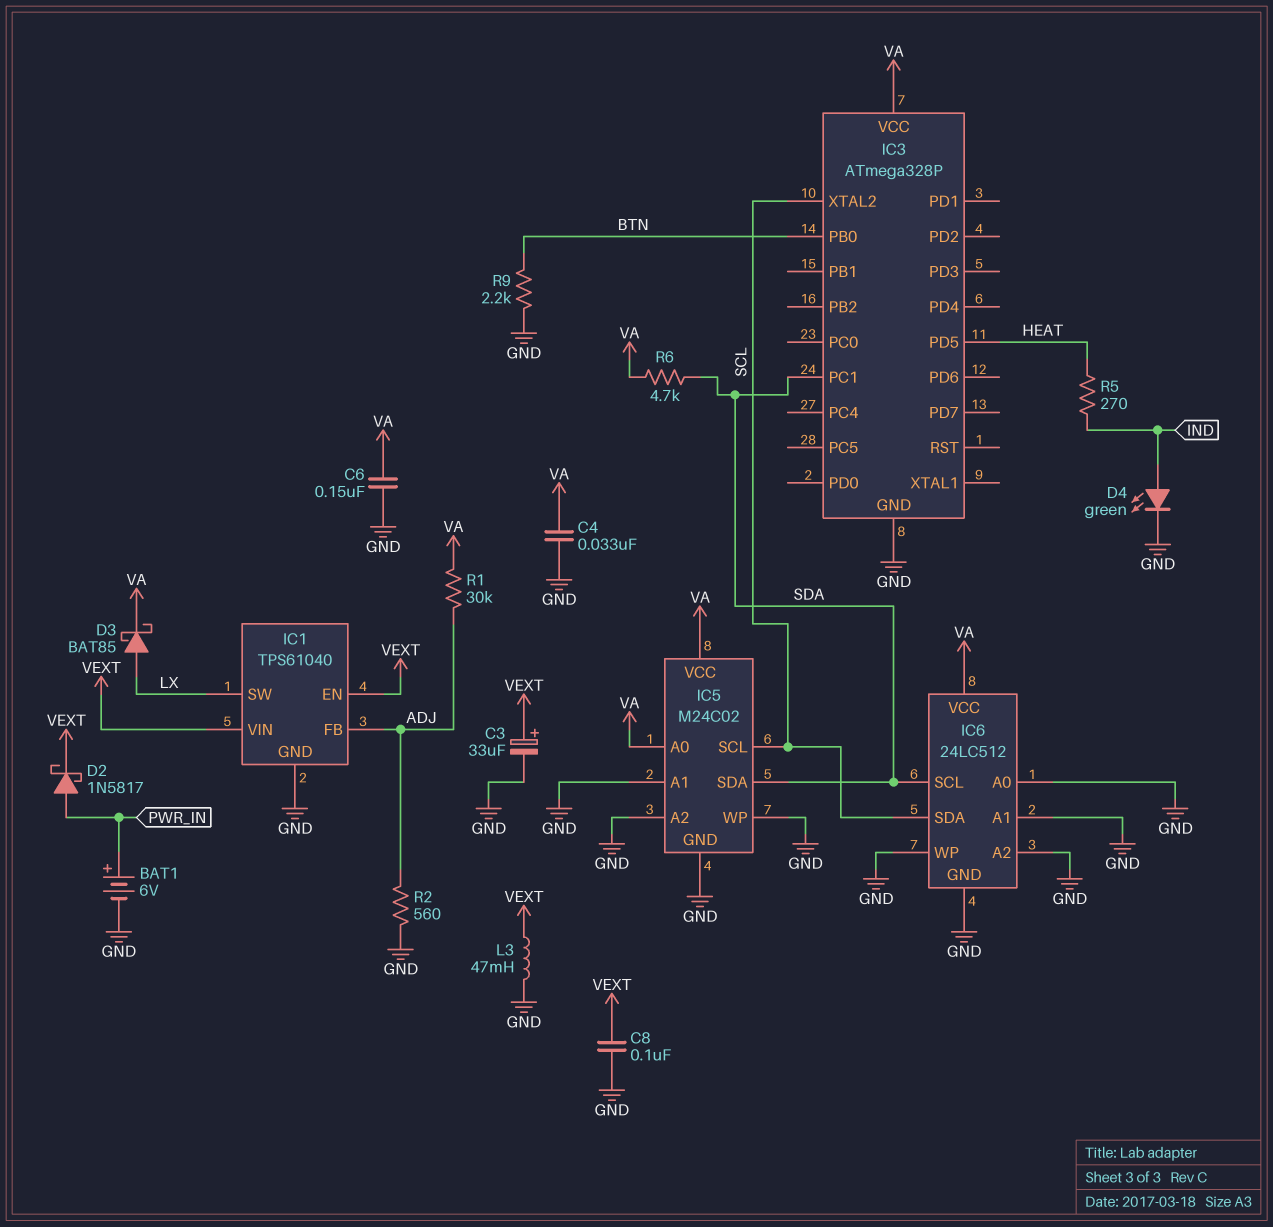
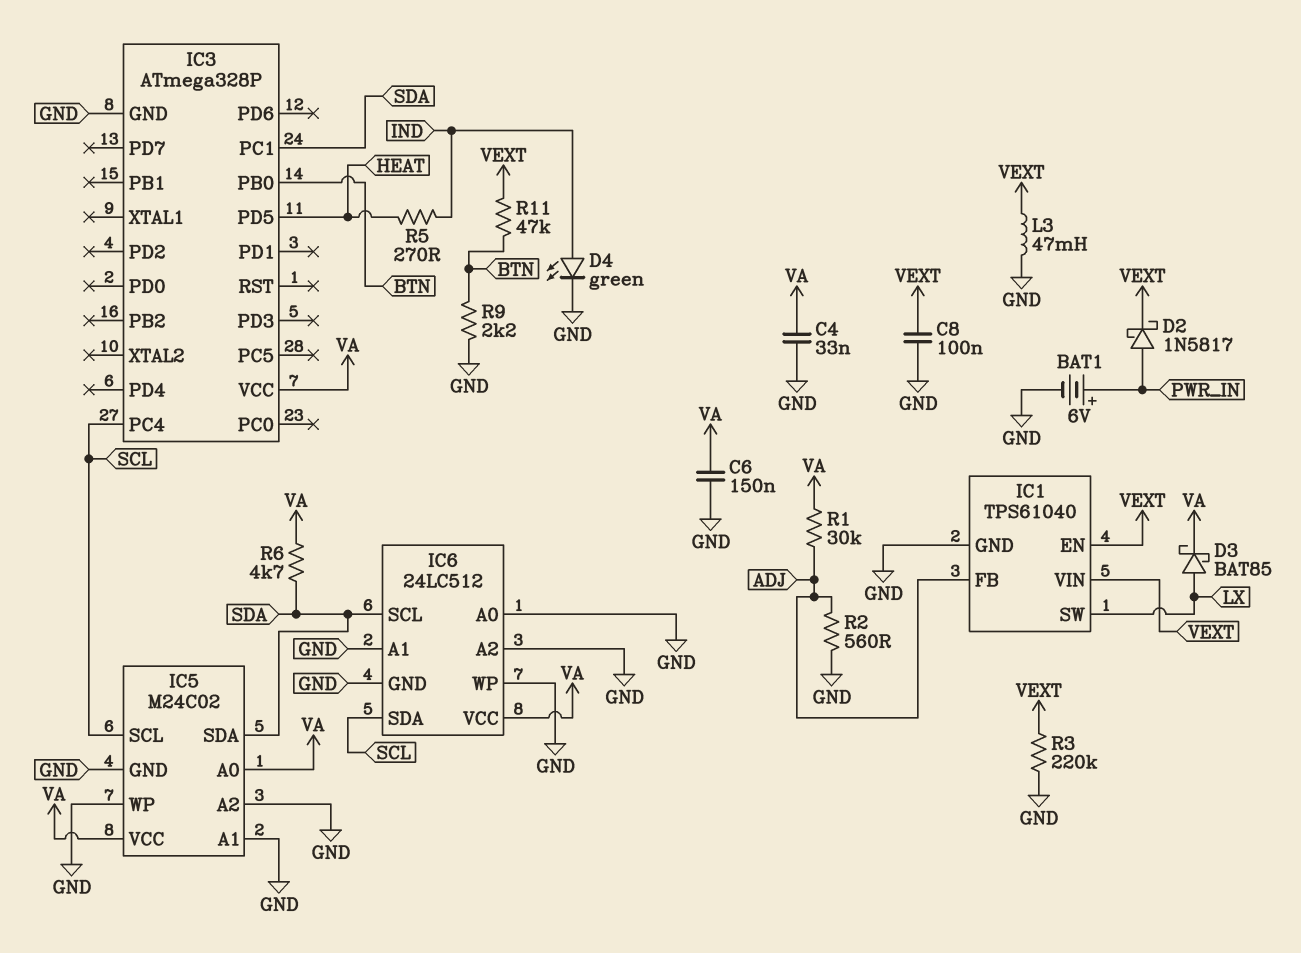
C3: 33uF (plus VEXT, minus GND) -> none
IC3 pin PC4: none -> SCL
IC3 pin XTAL2: SCL -> none
R3: none -> 220k (GND, VEXT)
R11: none -> 47k (BTN, VEXT)

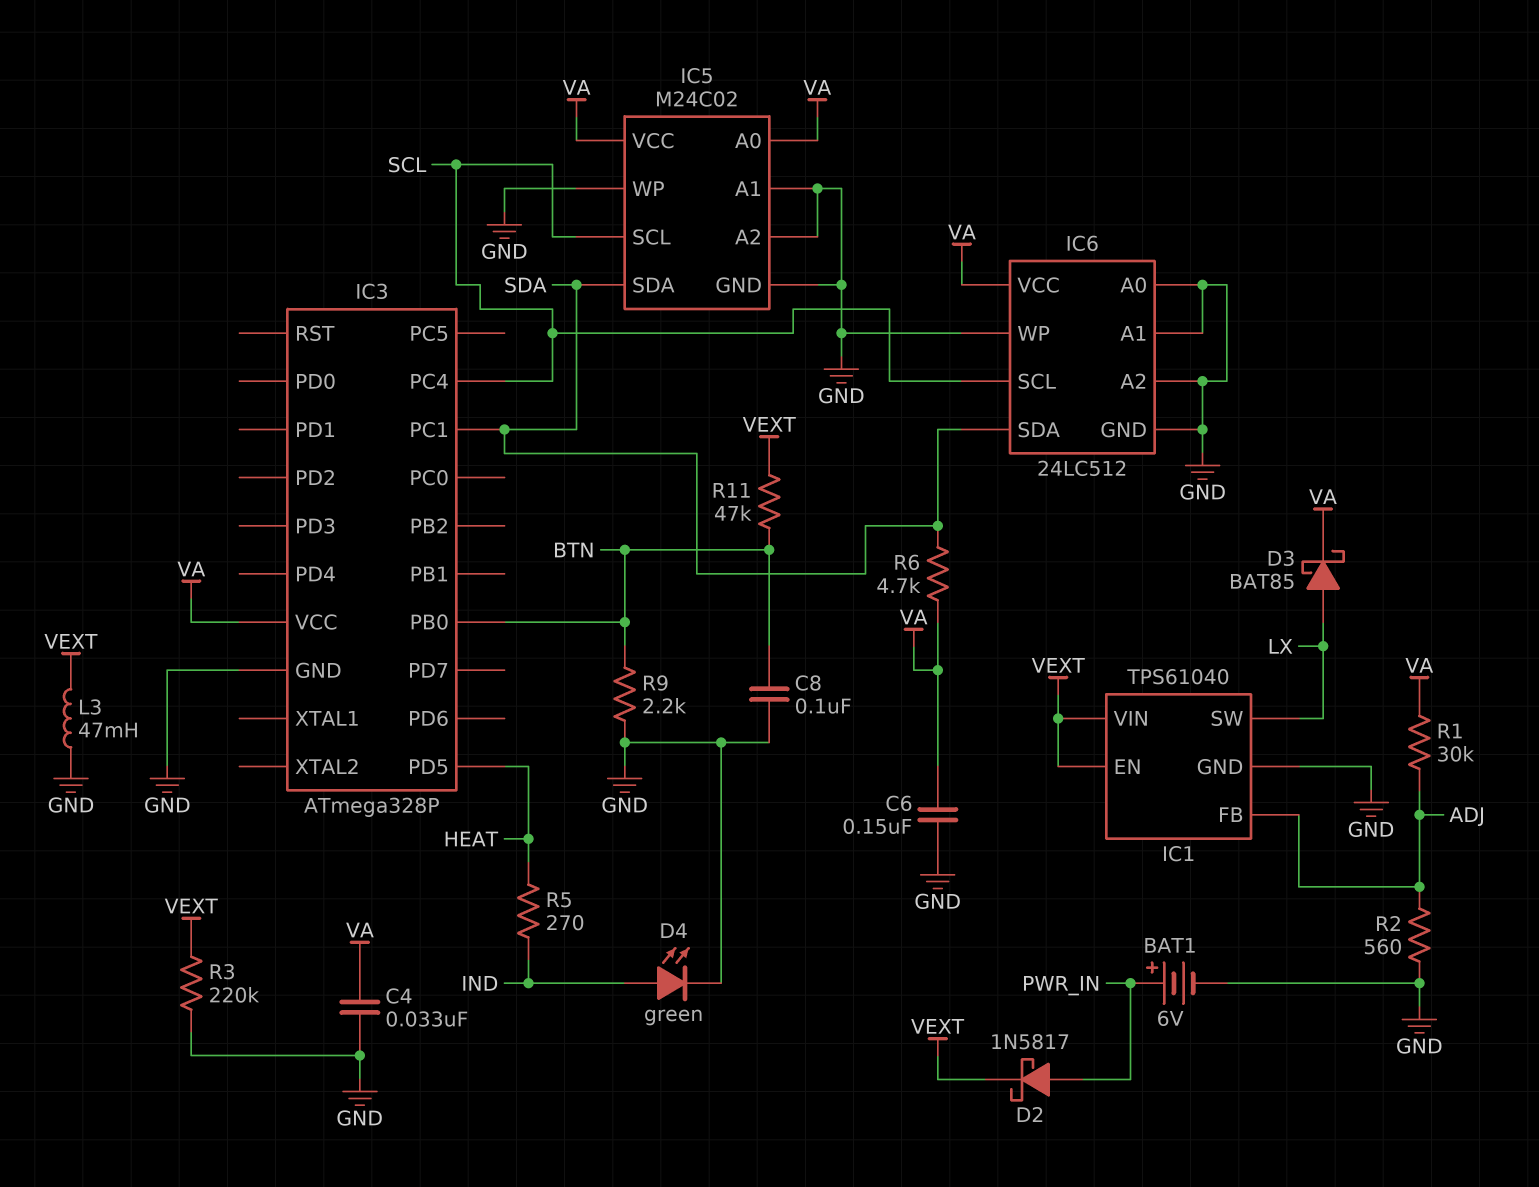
C8: 100nF (GND, VEXT) -> 100nF (BTN, GND)
IC6 pin SCL: SDA -> SCL
IC6 pin SDA: SCL -> SDA

